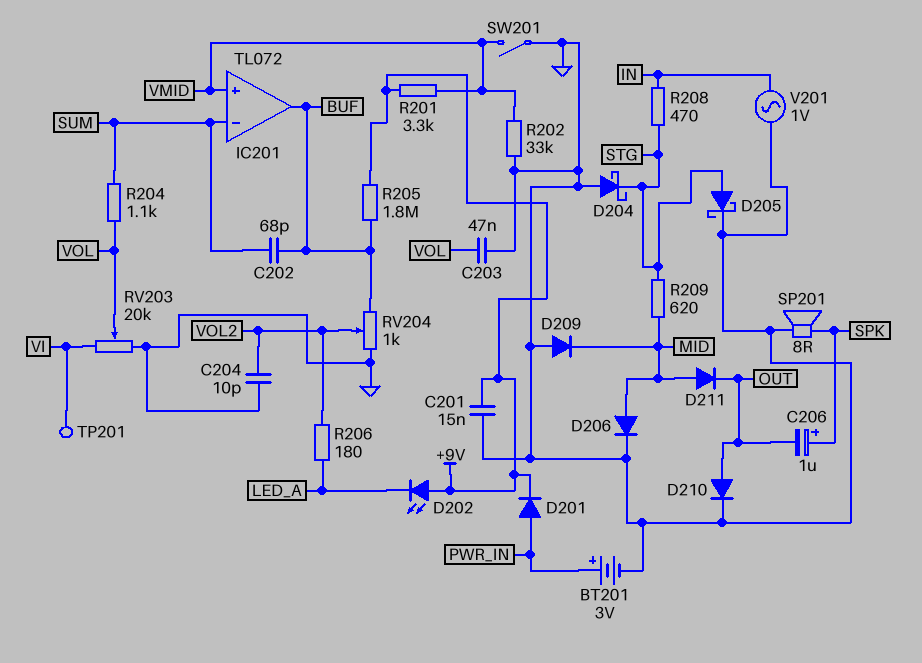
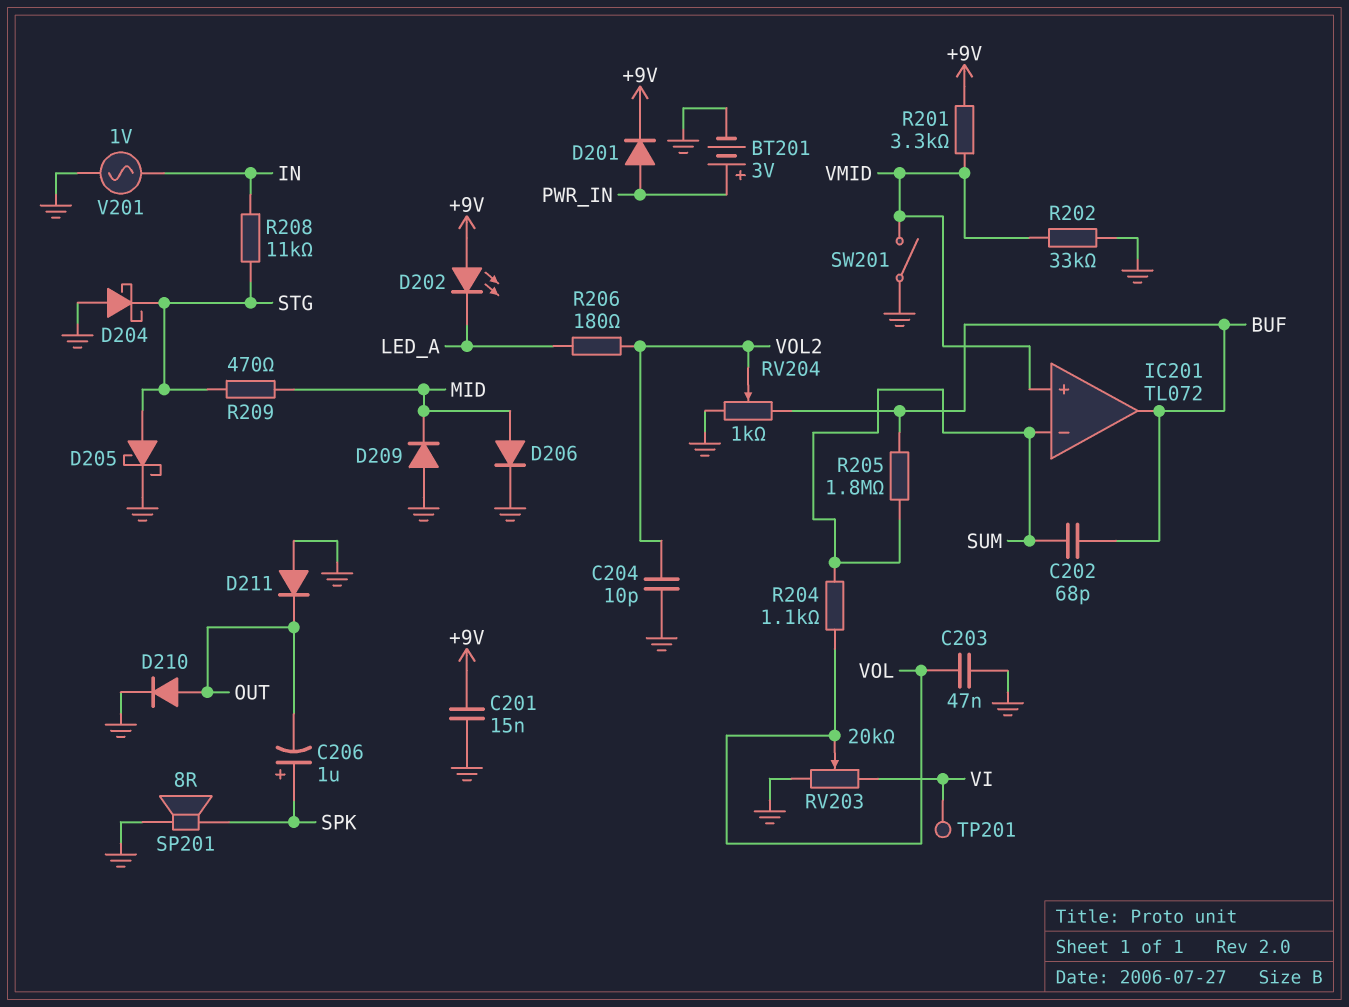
D211: diode (A MID, K OUT) -> diode (A GND, K OUT)
R205: 1.8M (+9V, BUF) -> 1.8M (BUF, SUM)
R208: 470 (IN, STG) -> 11k (IN, STG)
R209: 620 (MID, STG) -> 470 (MID, STG)

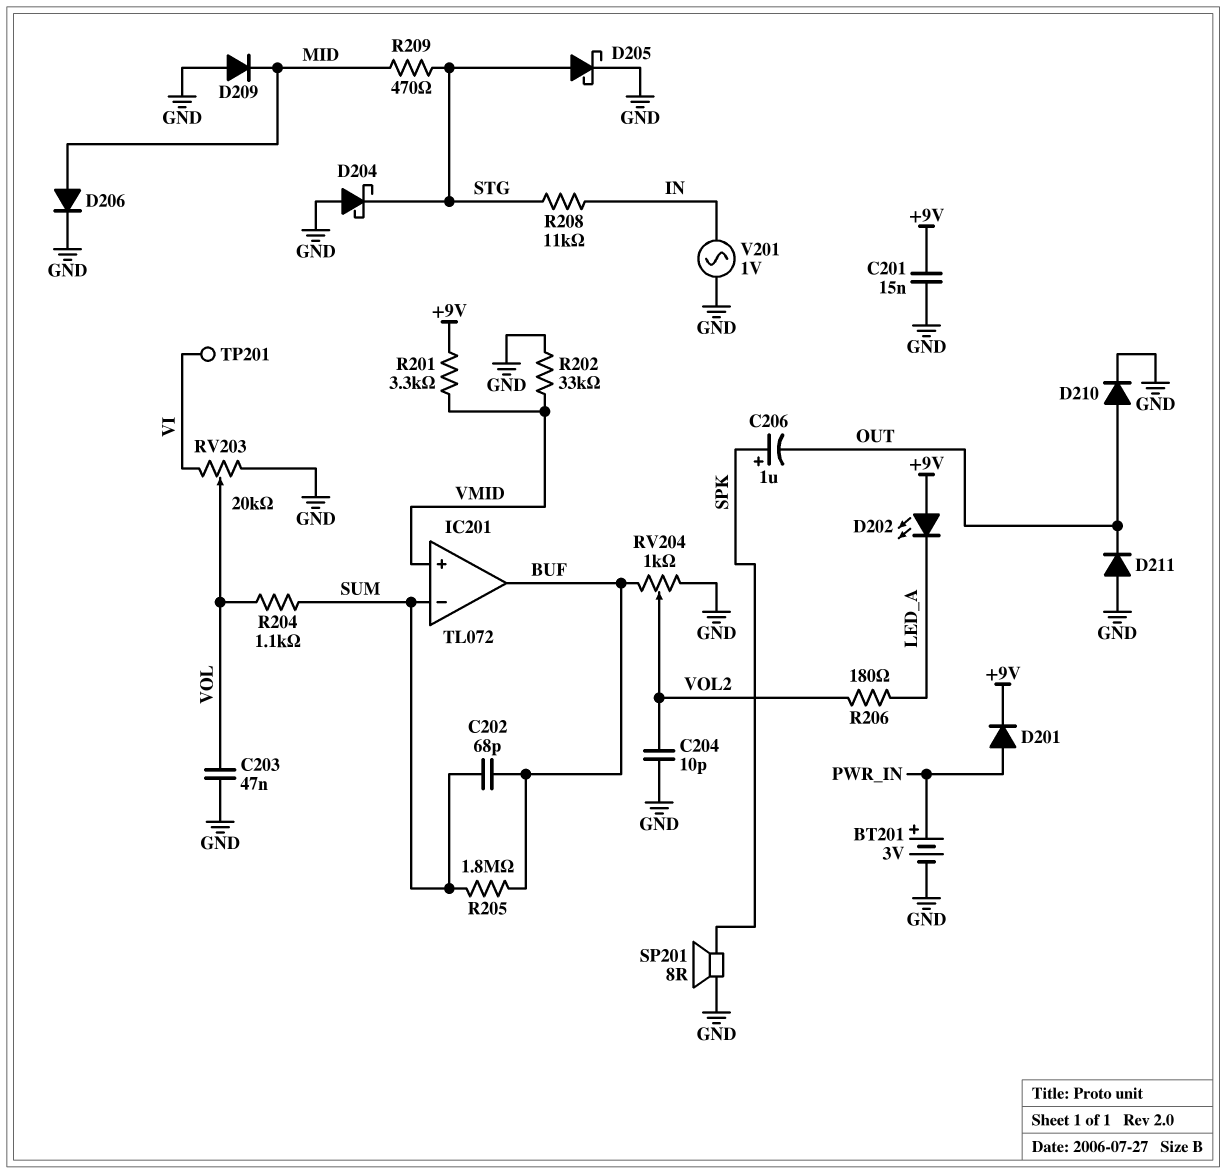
SW201: switch (GND, VMID) -> none

